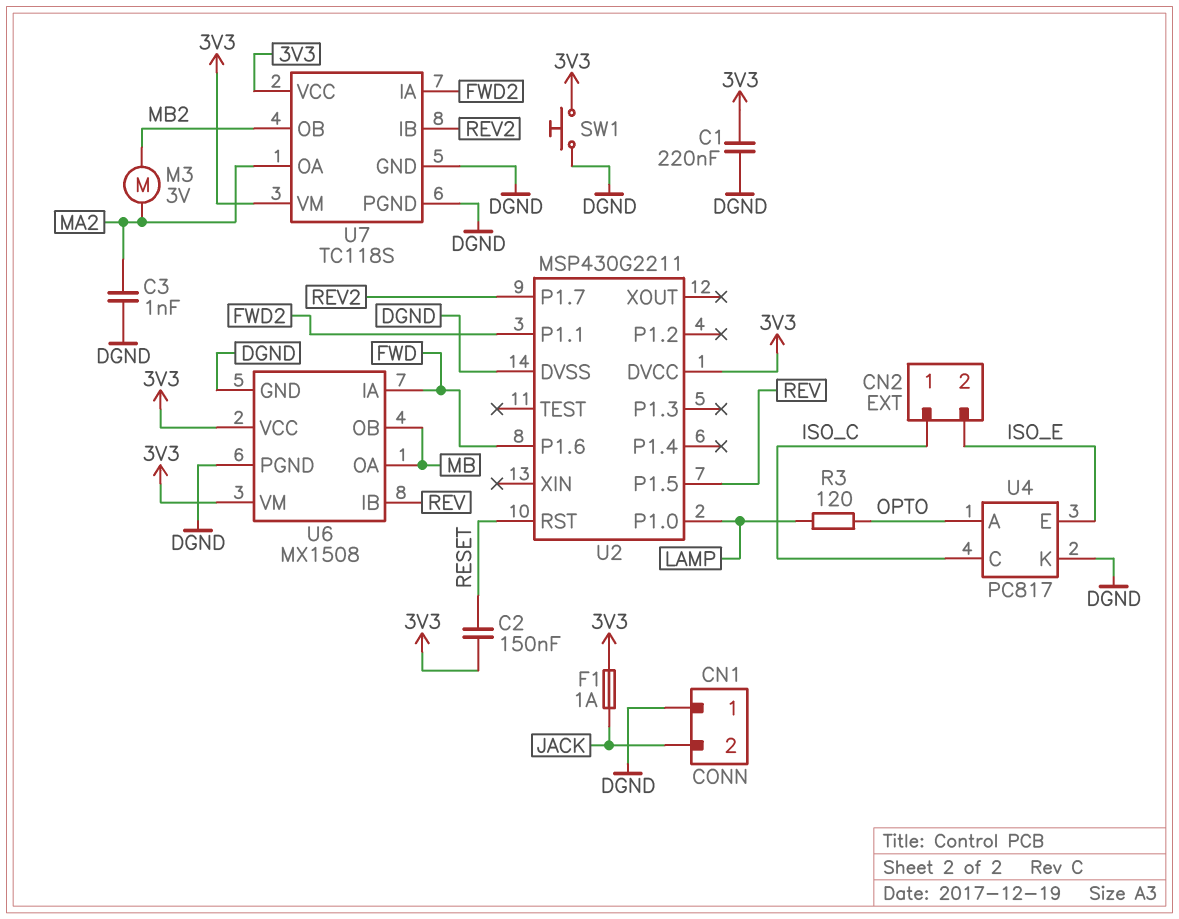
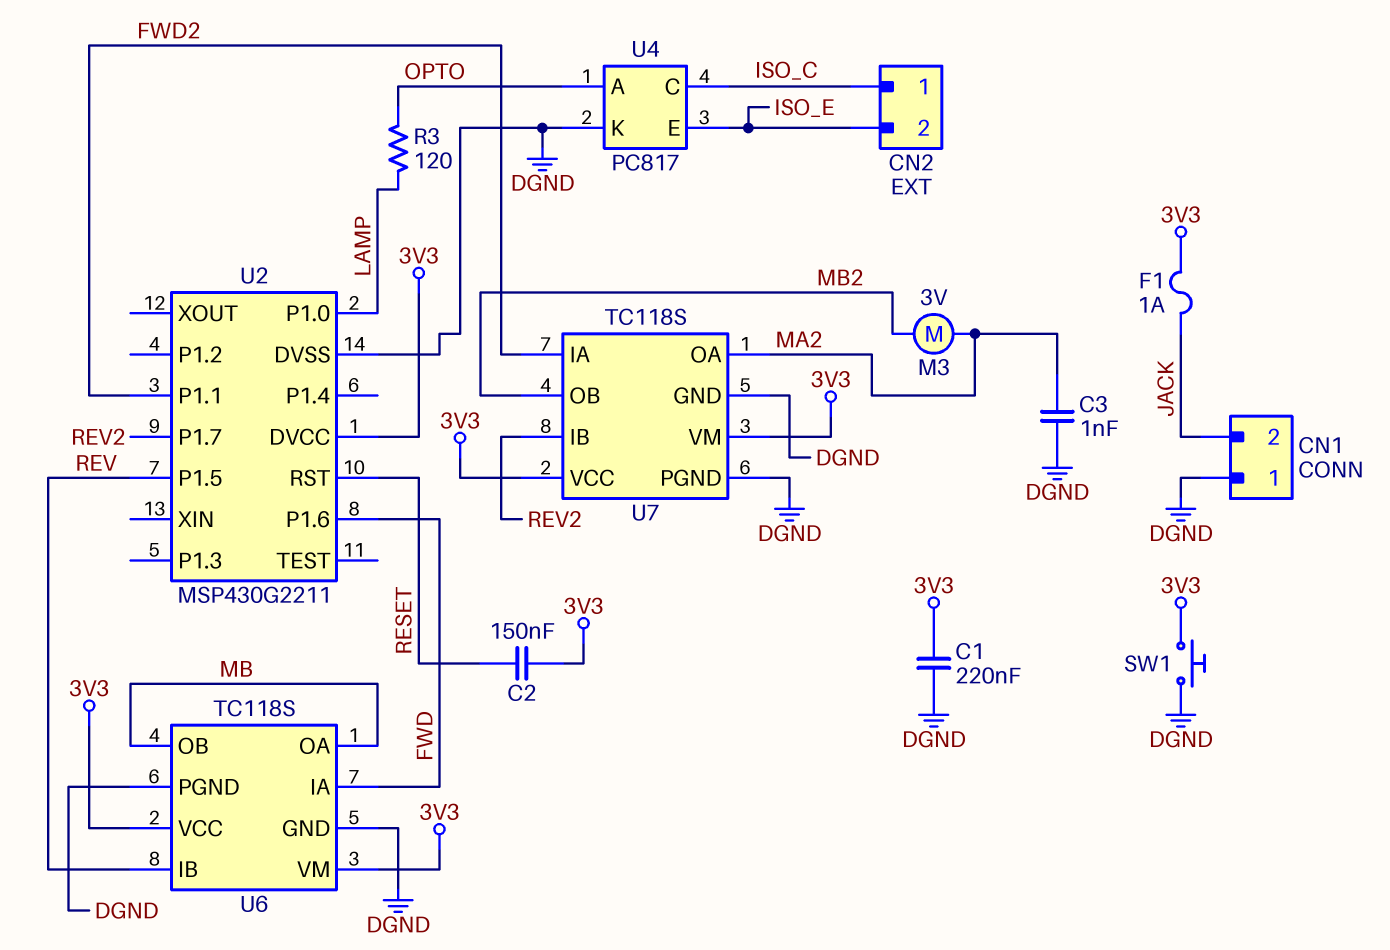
U6: MX1508 -> TC118S

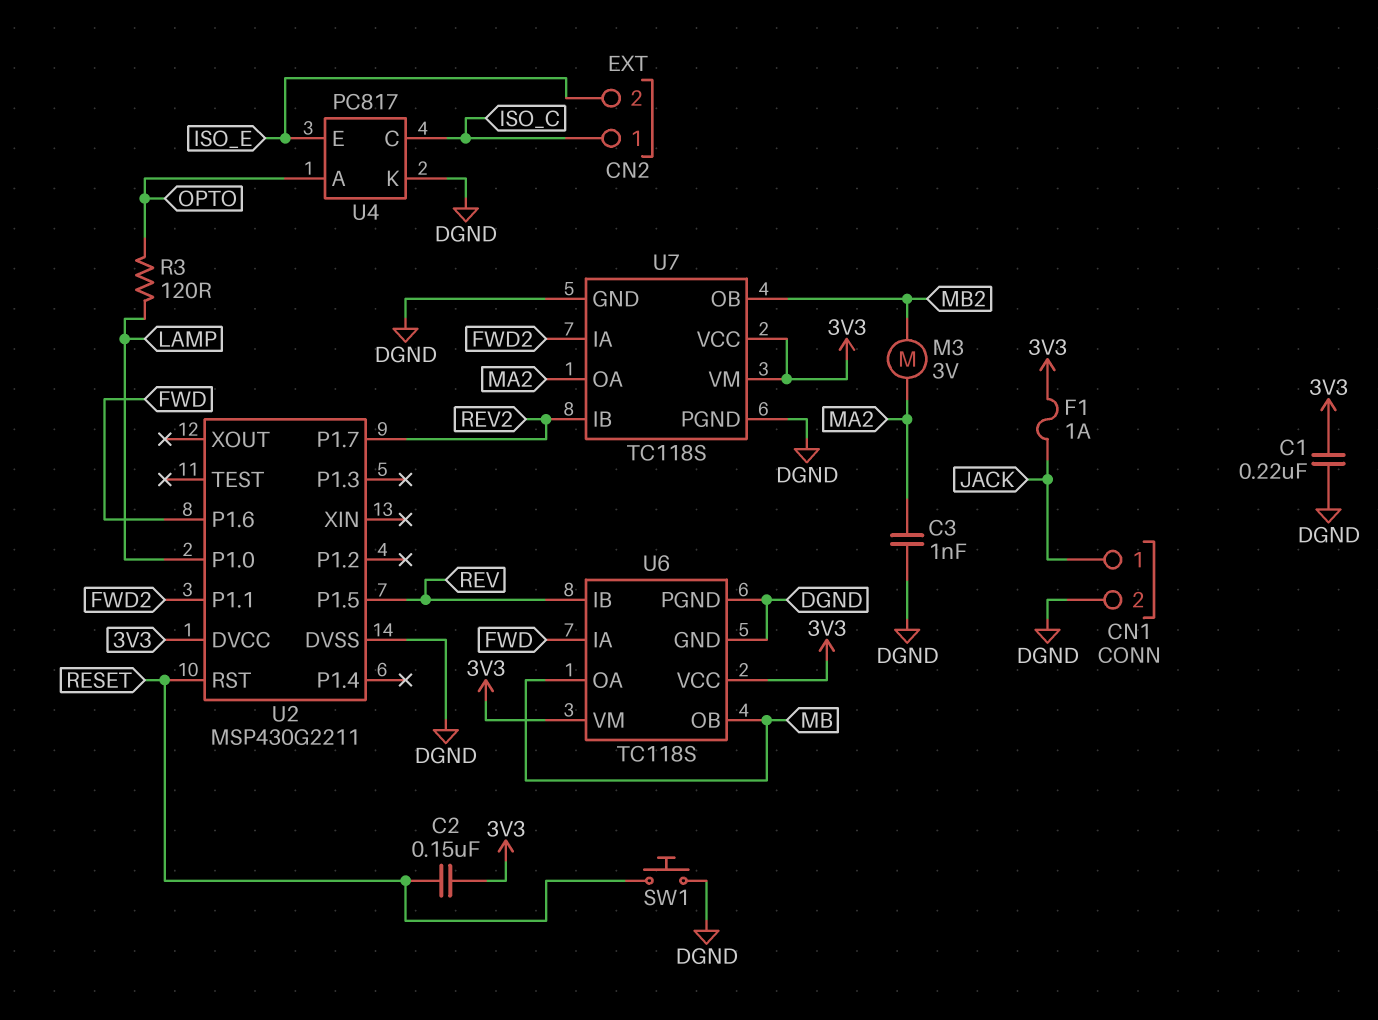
CN1 pin 1: DGND -> JACK
CN1 pin 2: JACK -> DGND
SW1: button (3V3, DGND) -> button (DGND, RESET)

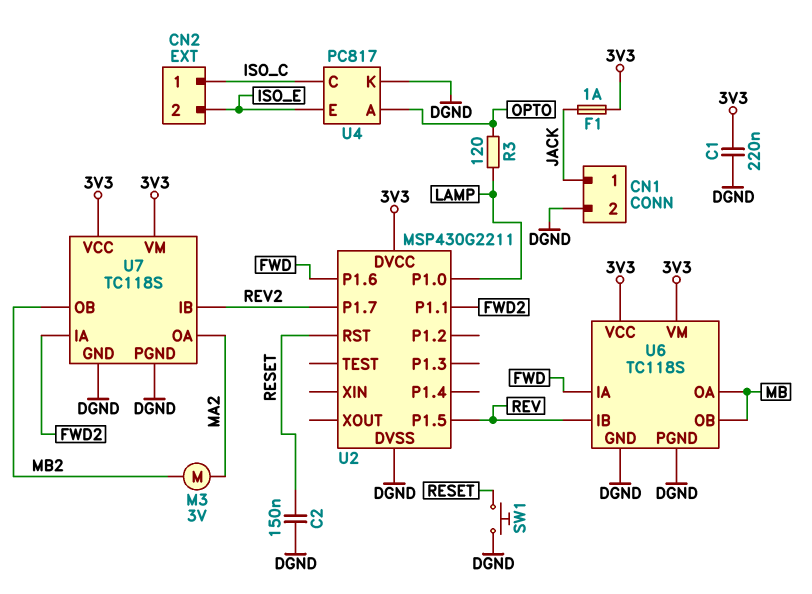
C2: 150nF (3V3, RESET) -> 150nF (DGND, RESET)
C3: 1nF (DGND, MA2) -> none

